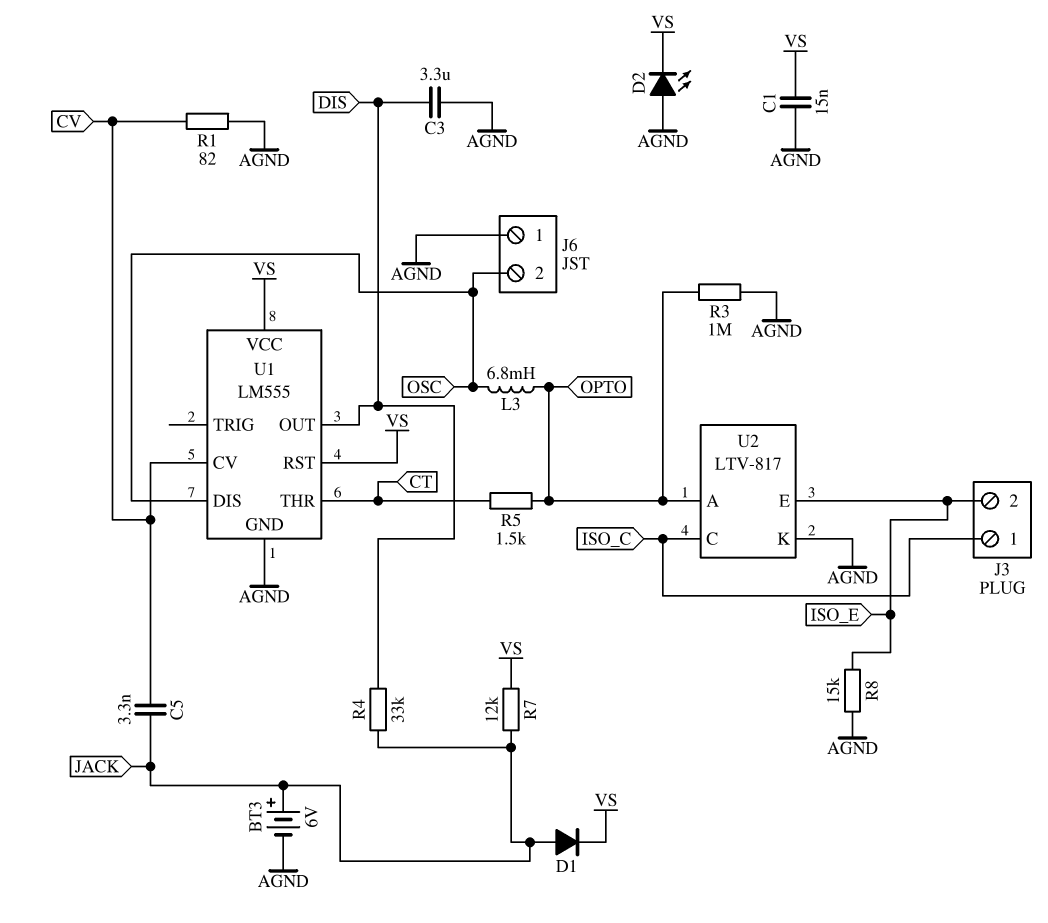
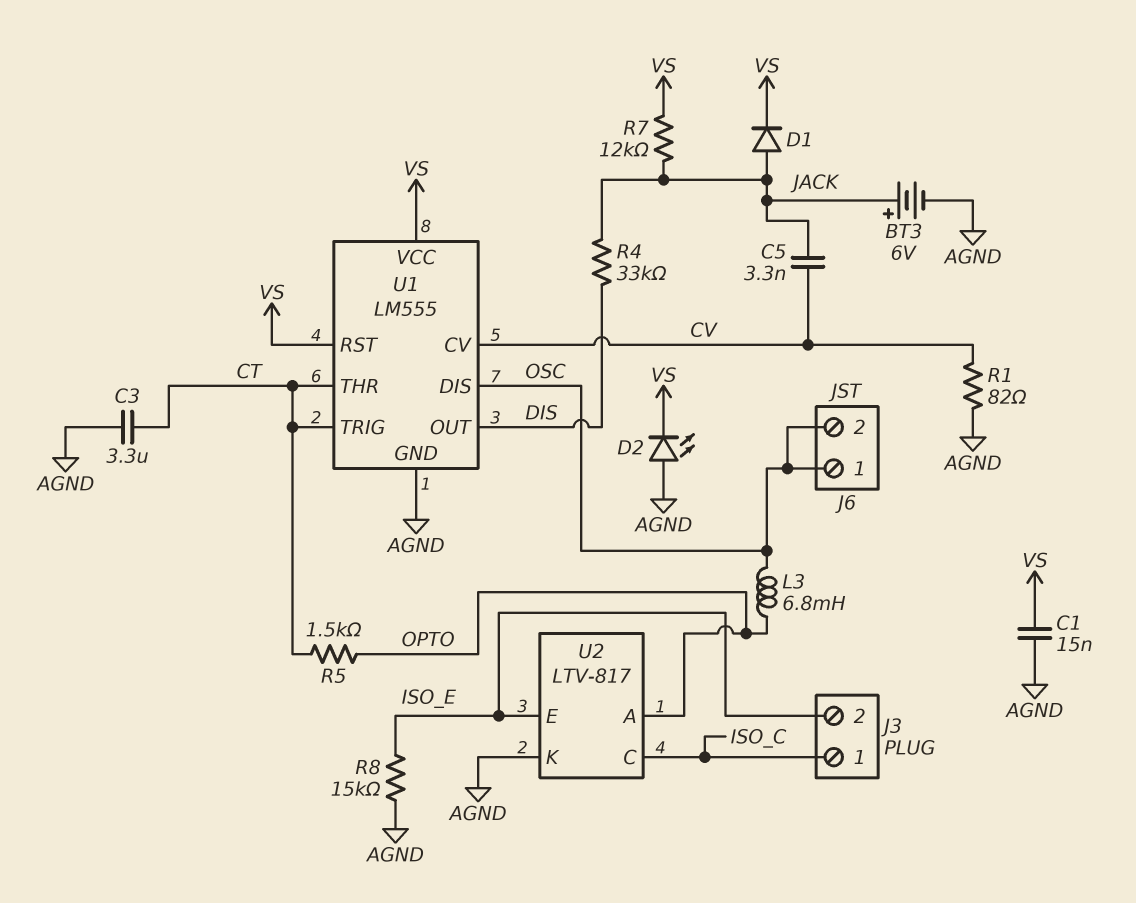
C3: 3.3uF (AGND, DIS) -> 3.3uF (AGND, CT)
J6 pin 1: AGND -> OSC
R3: 1M (AGND, OPTO) -> none
U1 pin TRIG: none -> CT

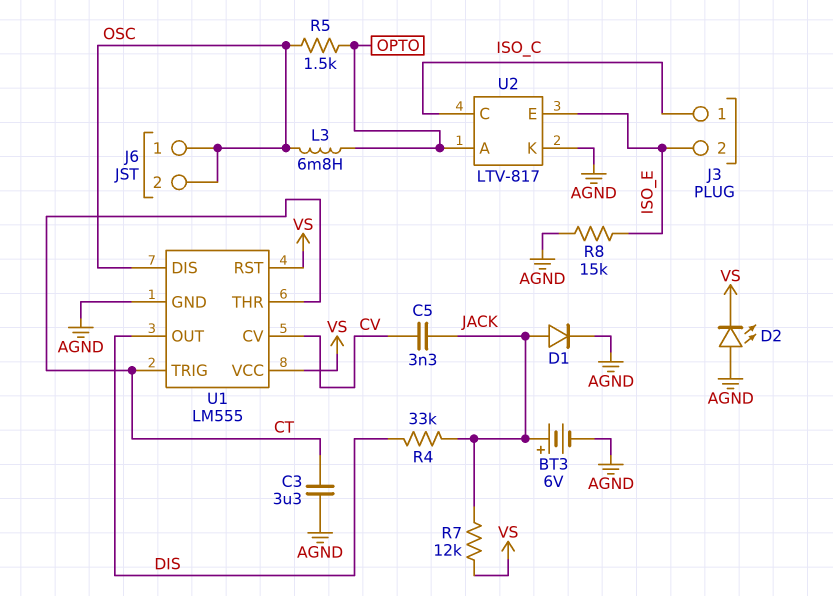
C1: 15nF (AGND, VS) -> none
D1: diode (A JACK, K VS) -> diode (A JACK, K AGND)
R1: 82 (AGND, CV) -> none
R5: 1.5k (CT, OPTO) -> 1.5k (OPTO, OSC)

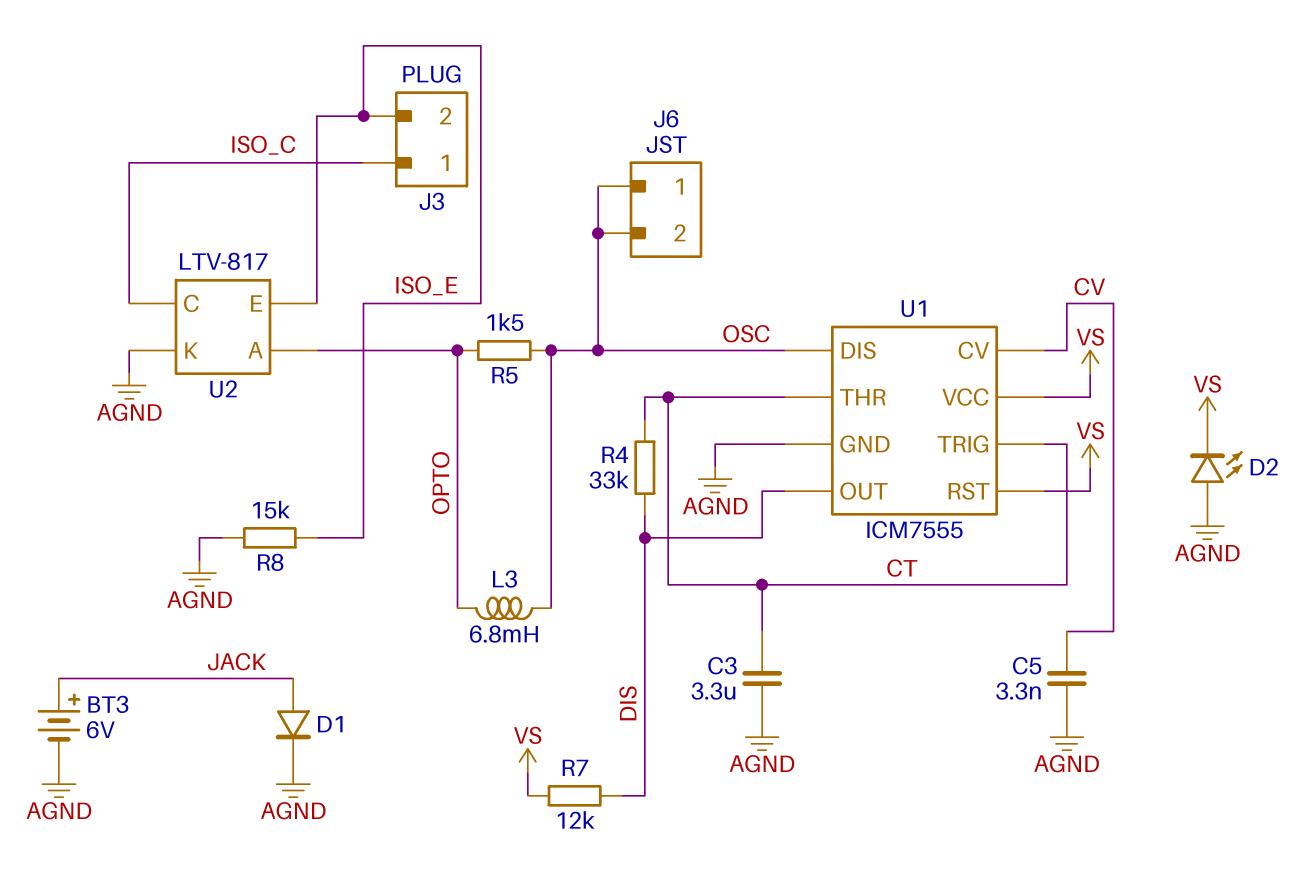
C5: 3.3nF (CV, JACK) -> 3.3nF (AGND, CV)
R4: 33k (DIS, JACK) -> 33k (CT, DIS)
R7: 12k (JACK, VS) -> 12k (DIS, VS)
U1: LM555 -> ICM7555

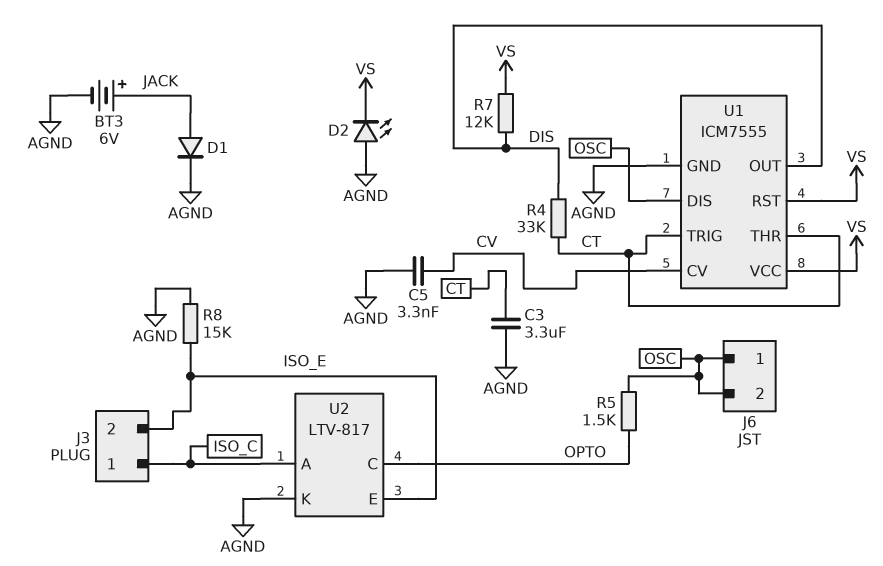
L3: 6.8mH (OPTO, OSC) -> none
U2 pin A: OPTO -> ISO_C
U2 pin C: ISO_C -> OPTO

